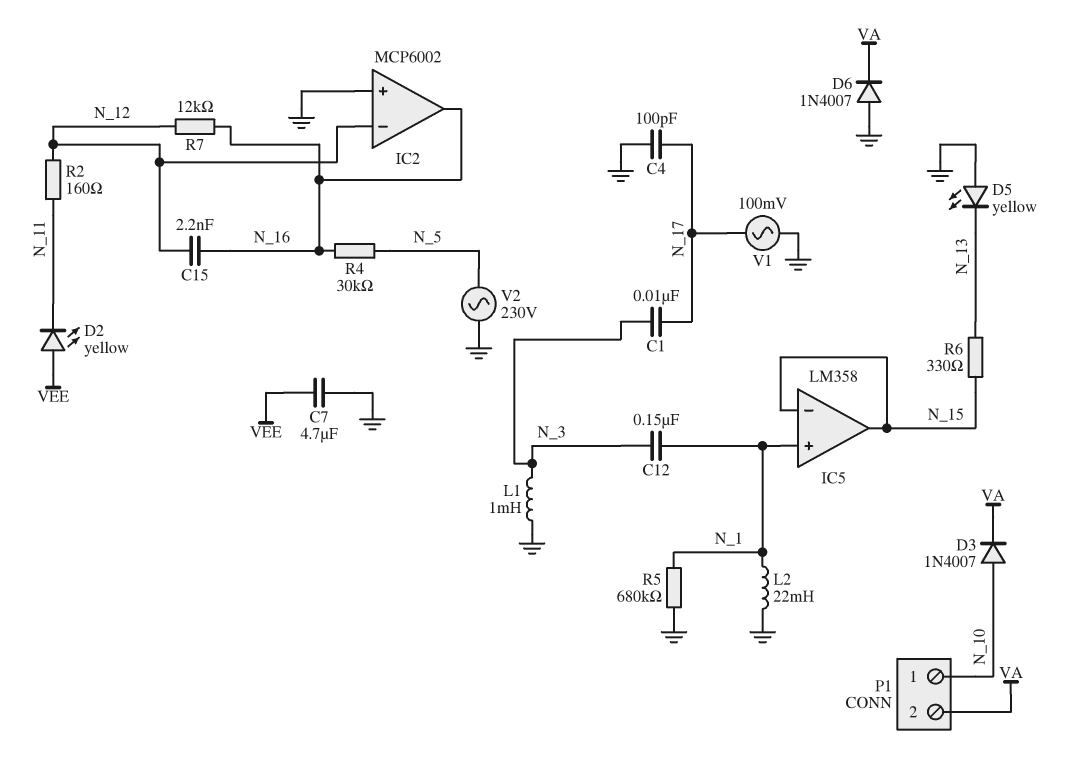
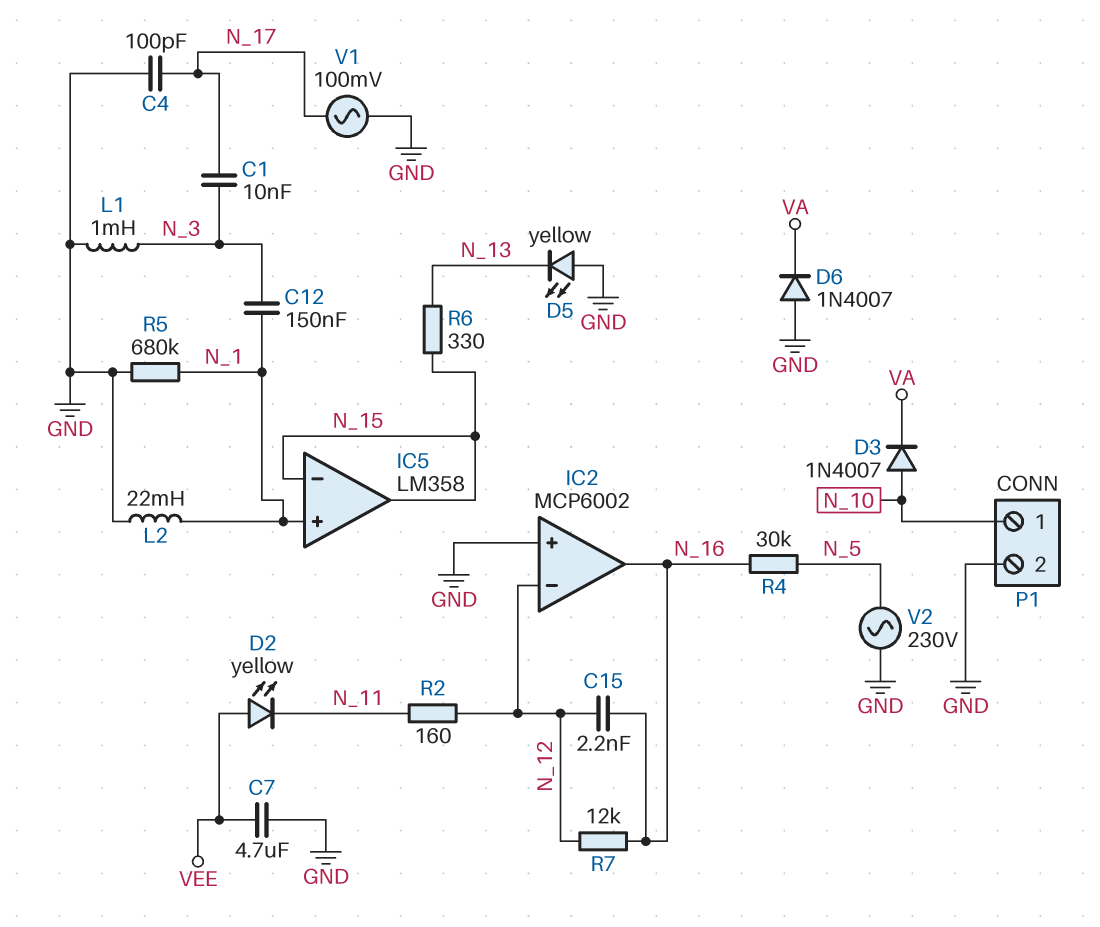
P1 pin 2: VA -> GND

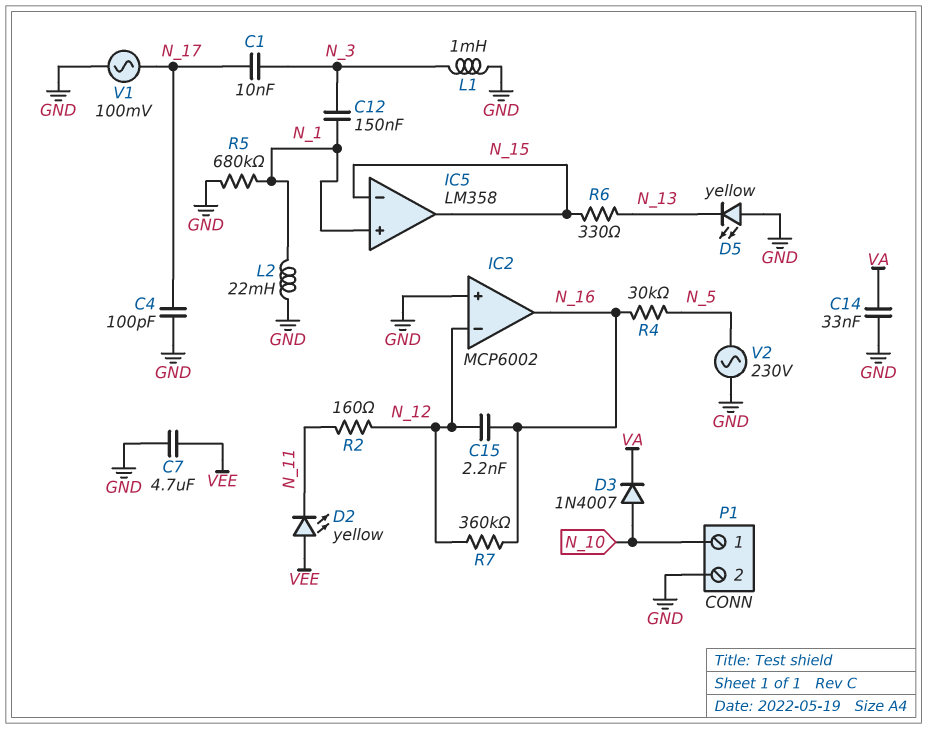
C14: none -> 33nF (GND, VA)
D6: diode 1N4007 (A GND, K VA) -> none
R7: 12k (N_12, N_16) -> 360k (N_12, N_16)

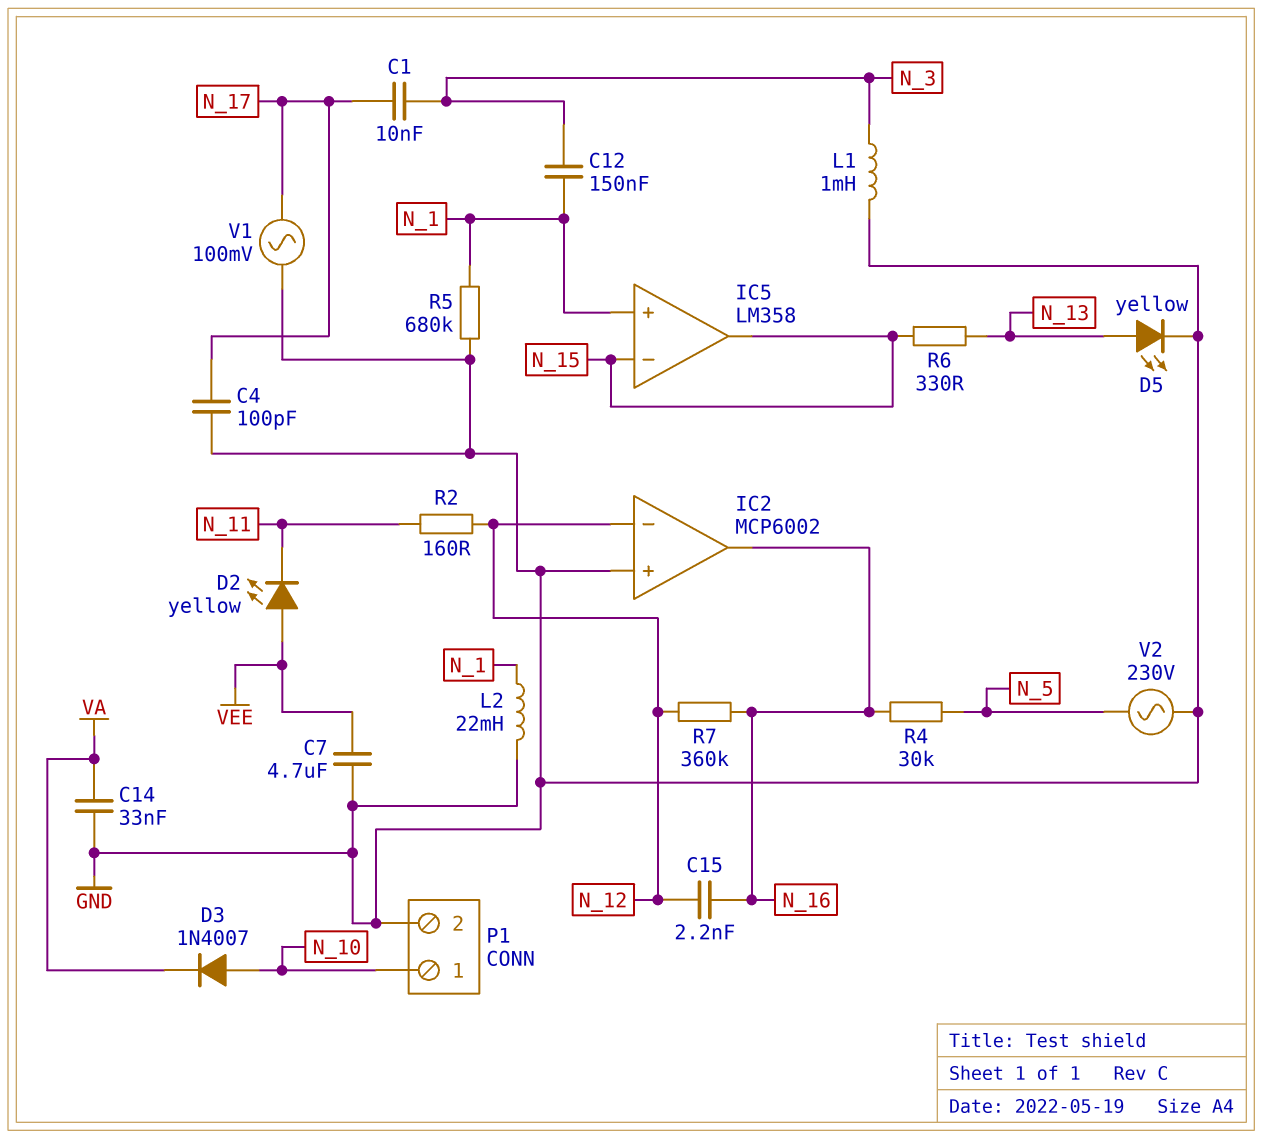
D5: LED yellow (A GND, K N_13) -> LED yellow (A N_13, K GND)

